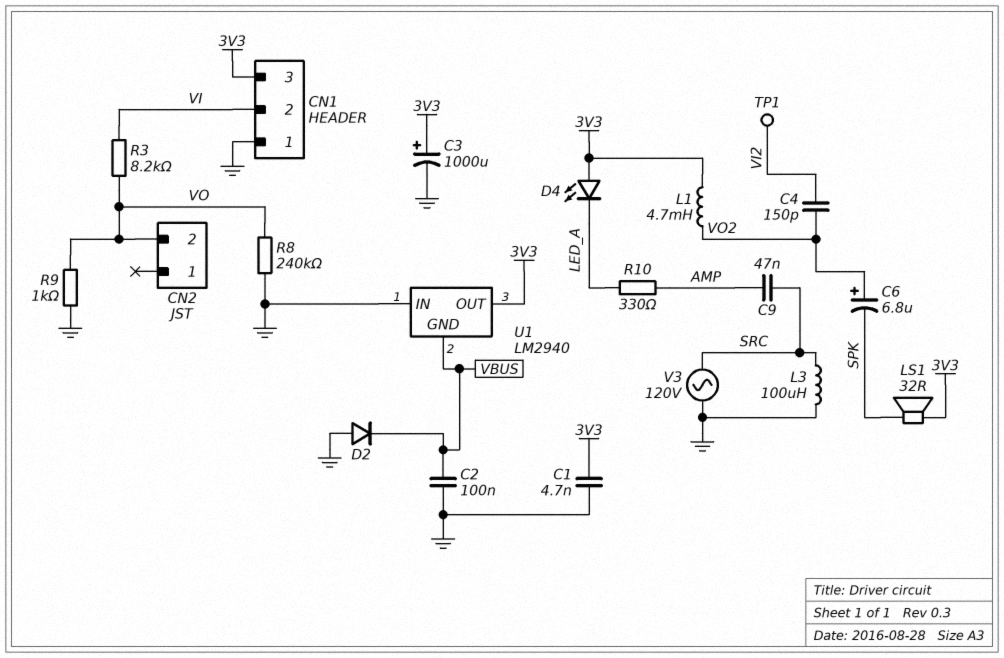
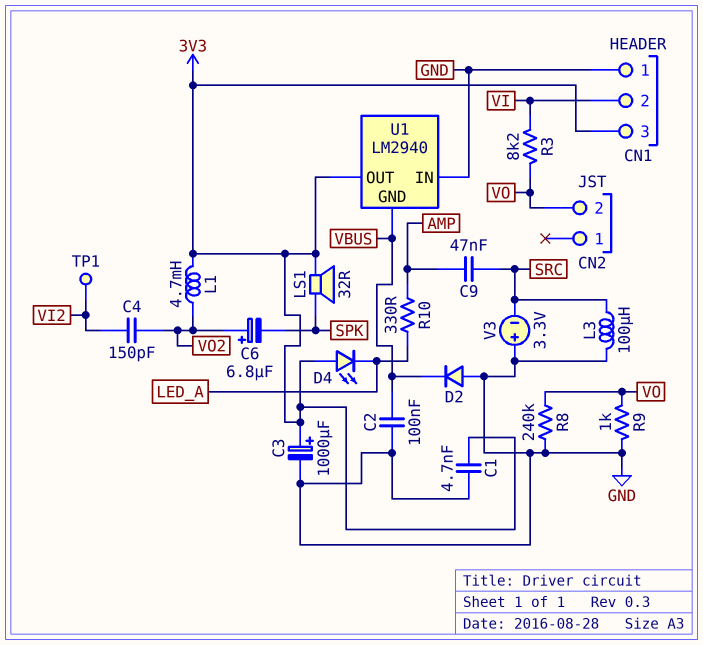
V3: AC 120V (GND, SRC) -> 3.3V (plus GND, minus SRC)

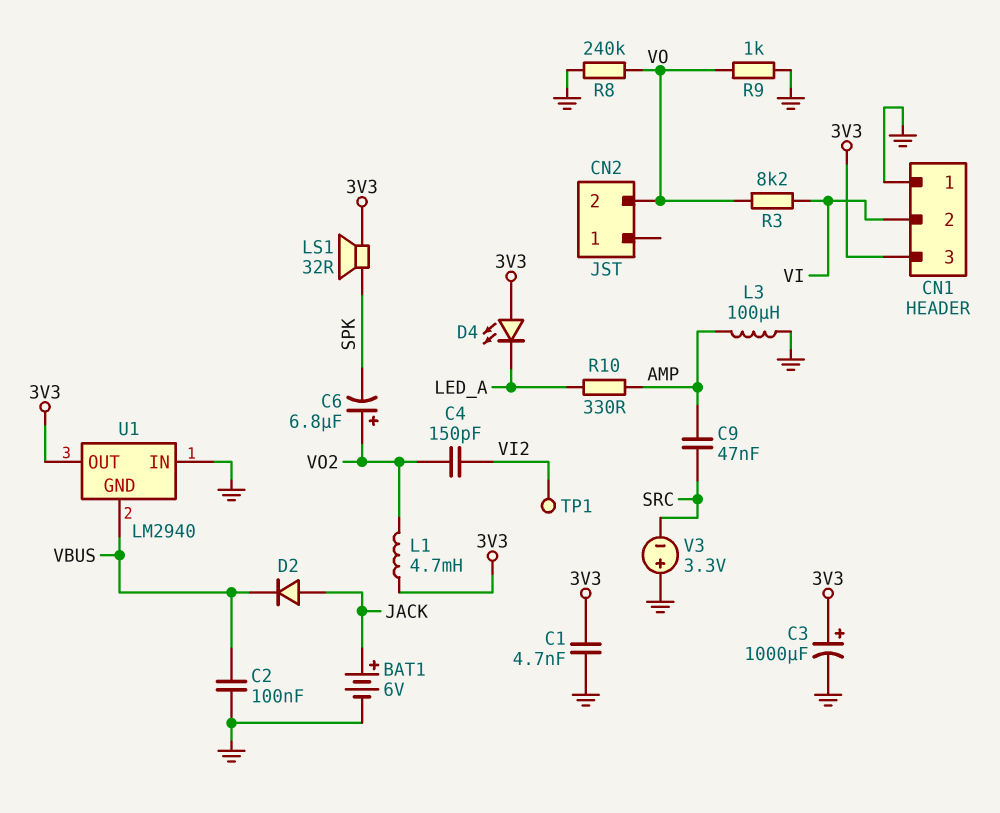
BAT1: none -> 6V (plus JACK, minus GND)
D2: diode (A GND, K VBUS) -> diode (A JACK, K VBUS)
L3: 100uH (GND, SRC) -> 100uH (AMP, GND)

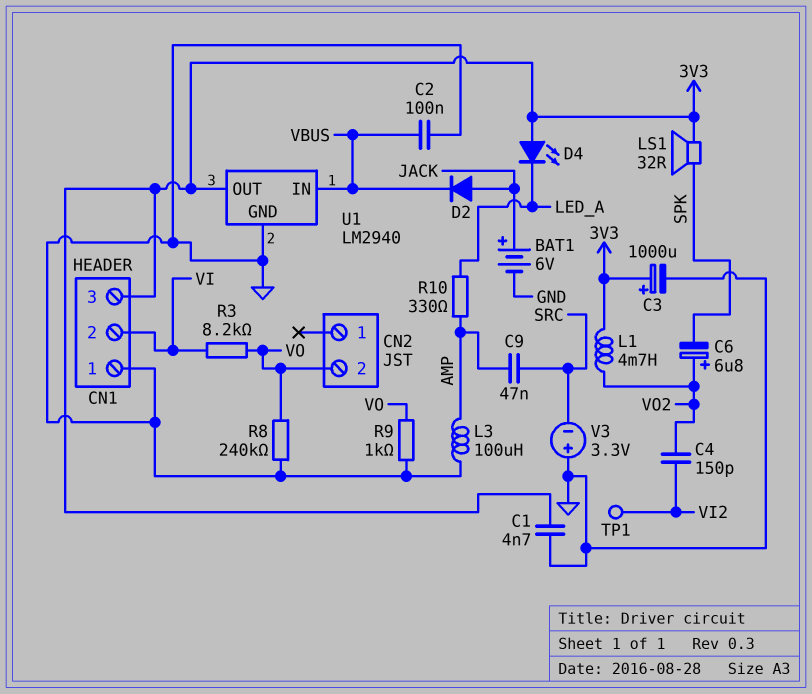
U1 pin GND: VBUS -> GND
U1 pin IN: GND -> VBUS

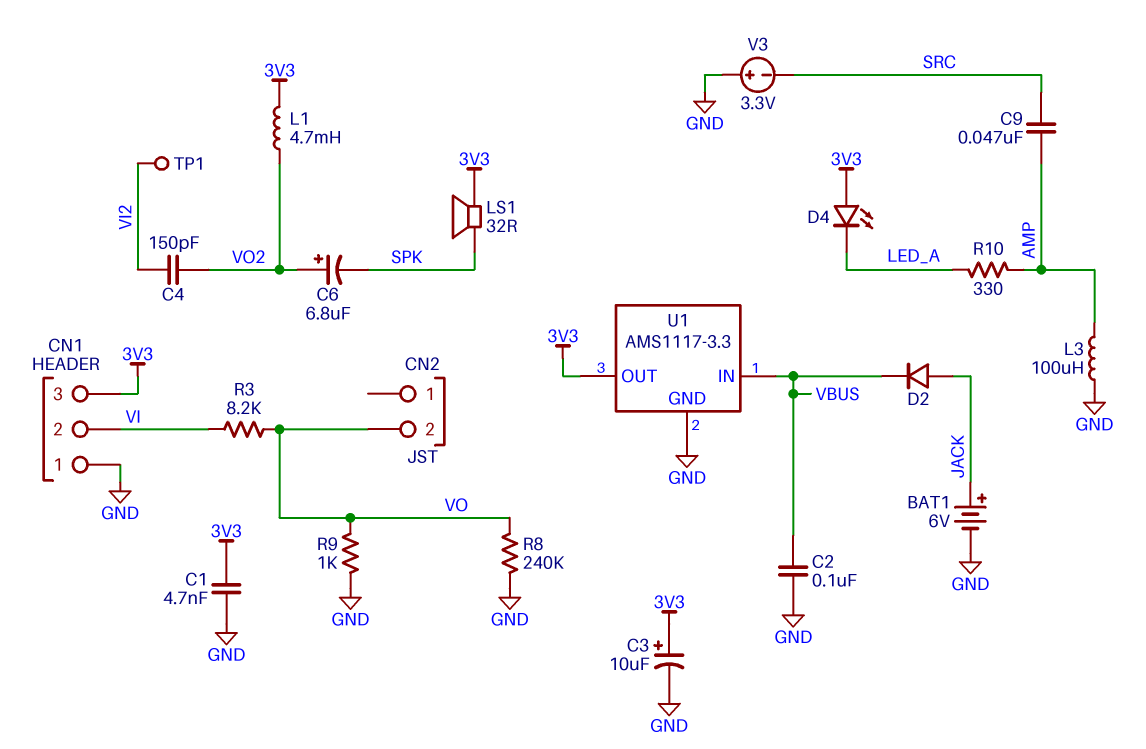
C3: 1000uF (plus 3V3, minus GND) -> 10uF (plus 3V3, minus GND)
U1: LM2940 -> AMS1117-3.3

